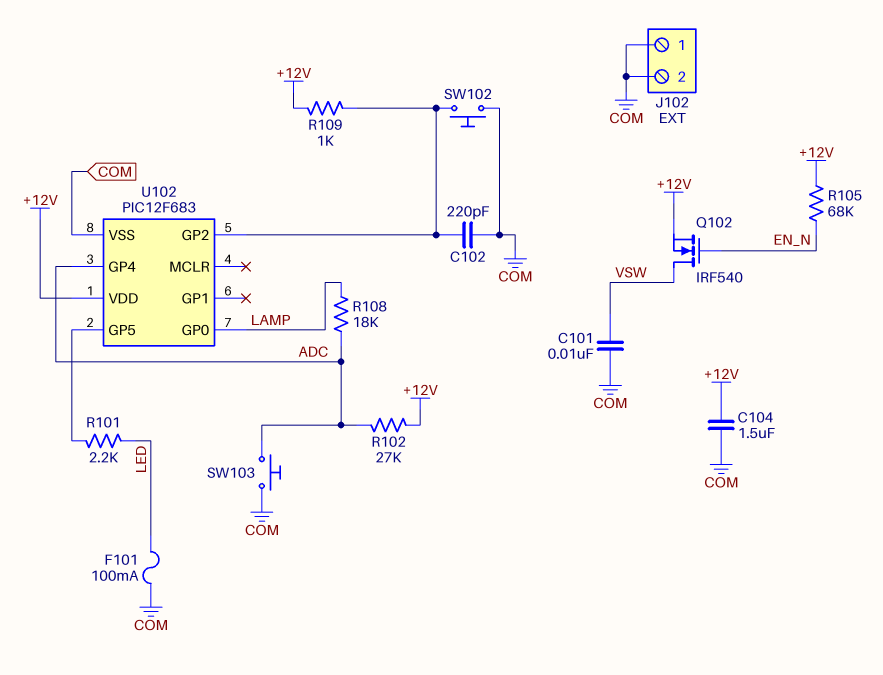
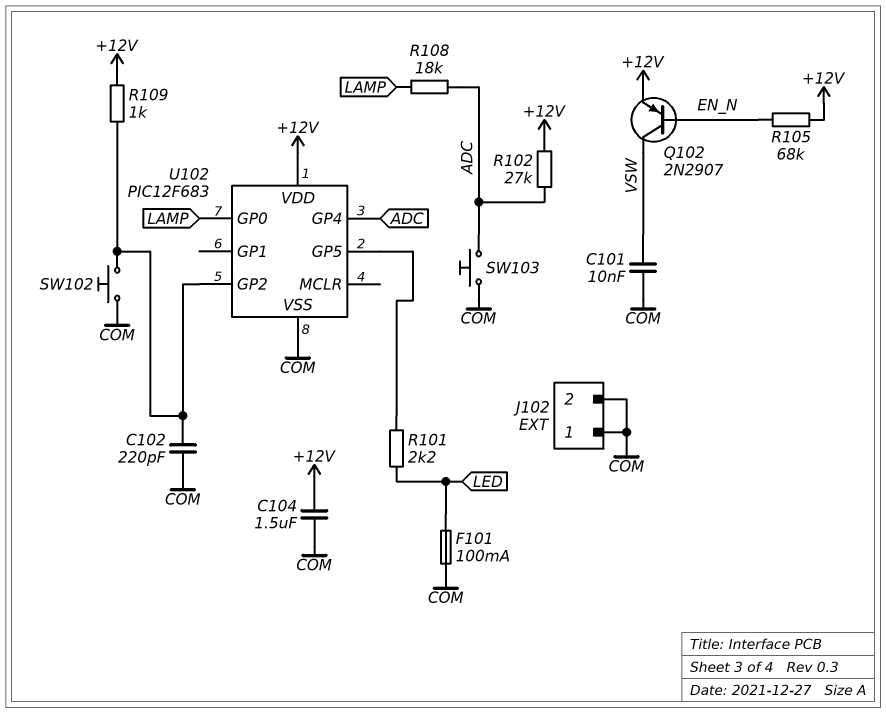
Q102: NMOS IRF540 (G EN_N, D VSW, S +12V) -> PNP 2N2907 (B EN_N, C VSW, E +12V)

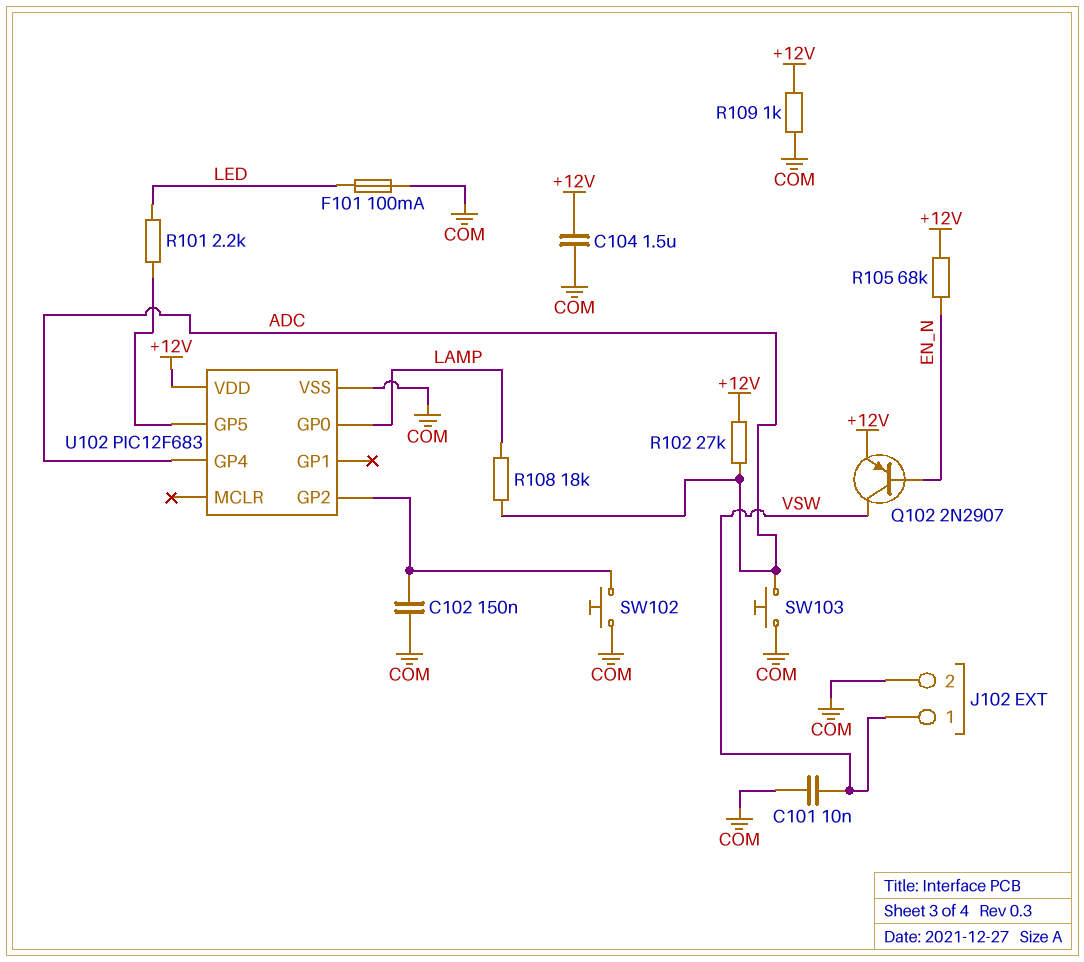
C102: 220pF (COM, U102/GP2) -> 150nF (COM, U102/GP2)
J102 pin 1: COM -> VSW
R109: 1k (+12V, U102/GP2) -> 1k (+12V, COM)

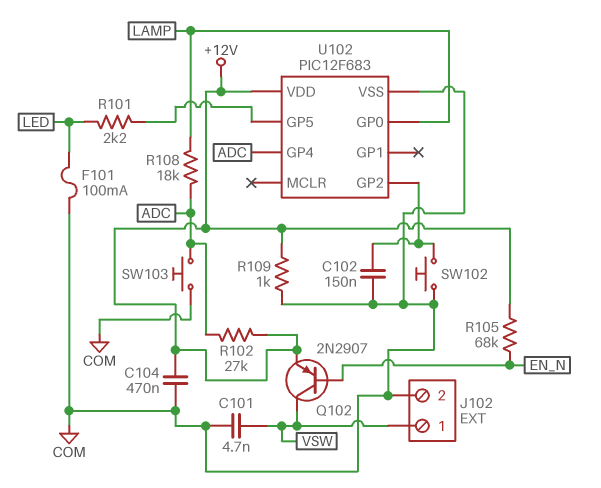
C101: 10nF (COM, VSW) -> 4.7nF (COM, VSW)
C104: 1.5uF (+12V, COM) -> 470nF (+12V, COM)

